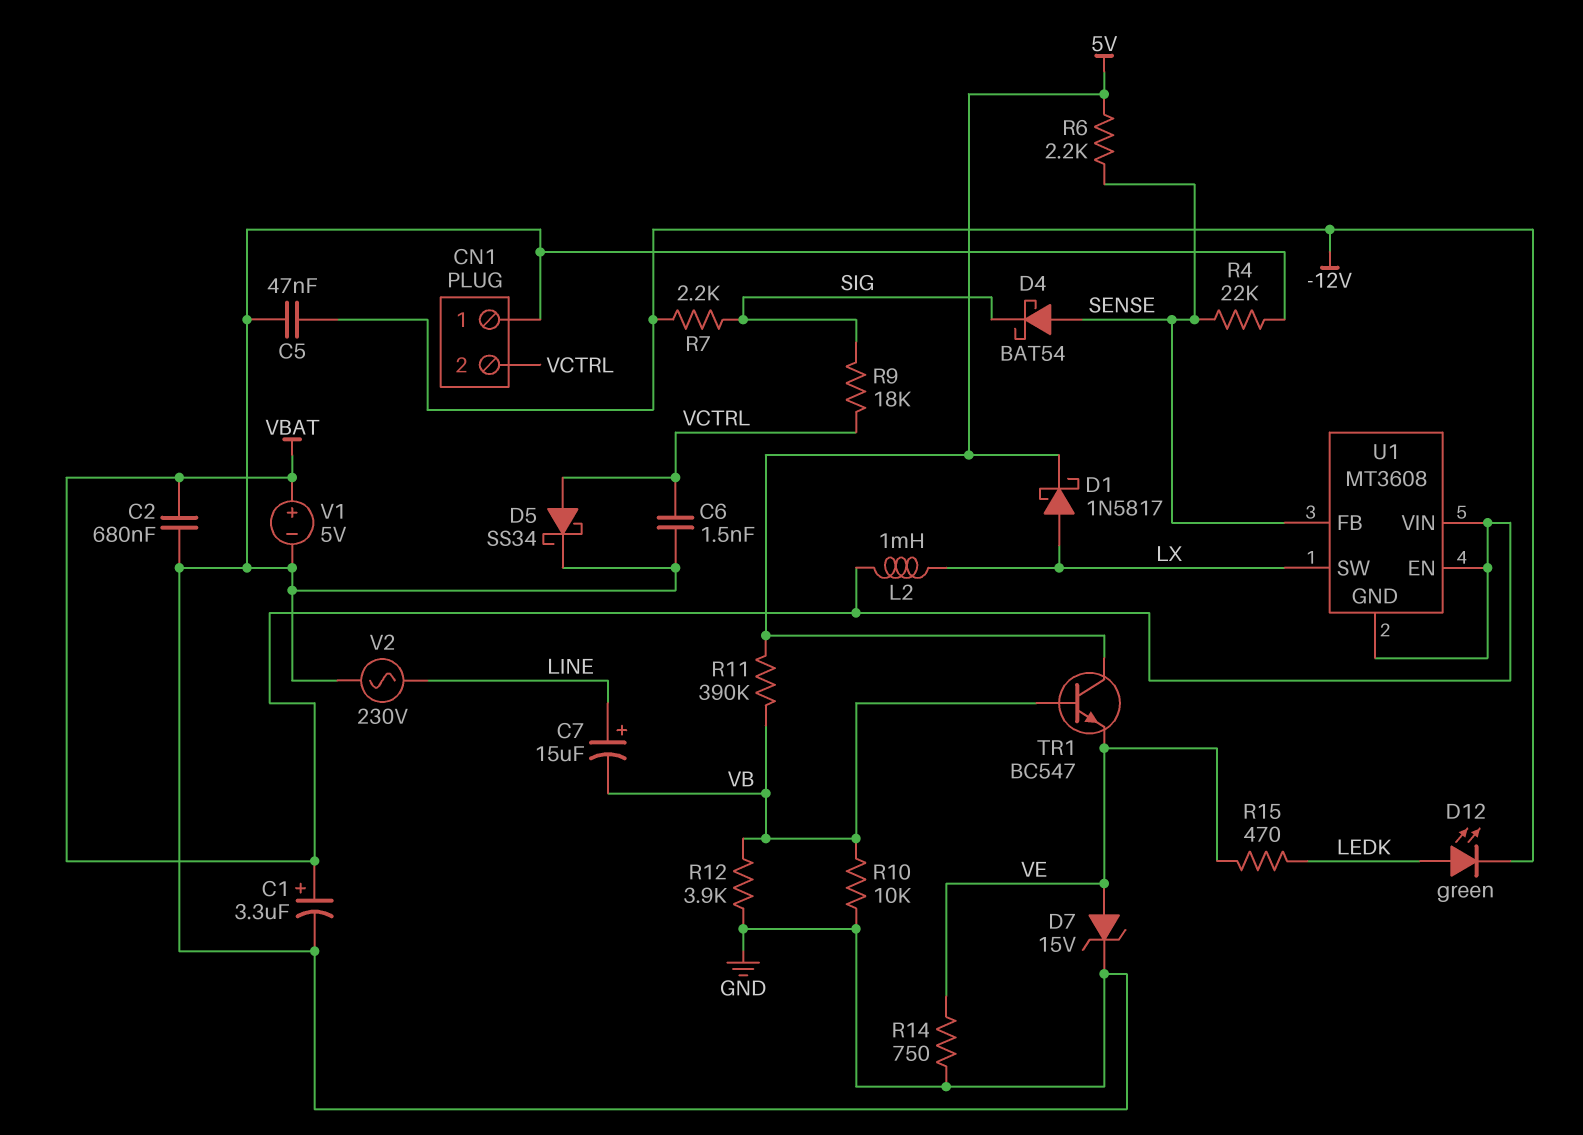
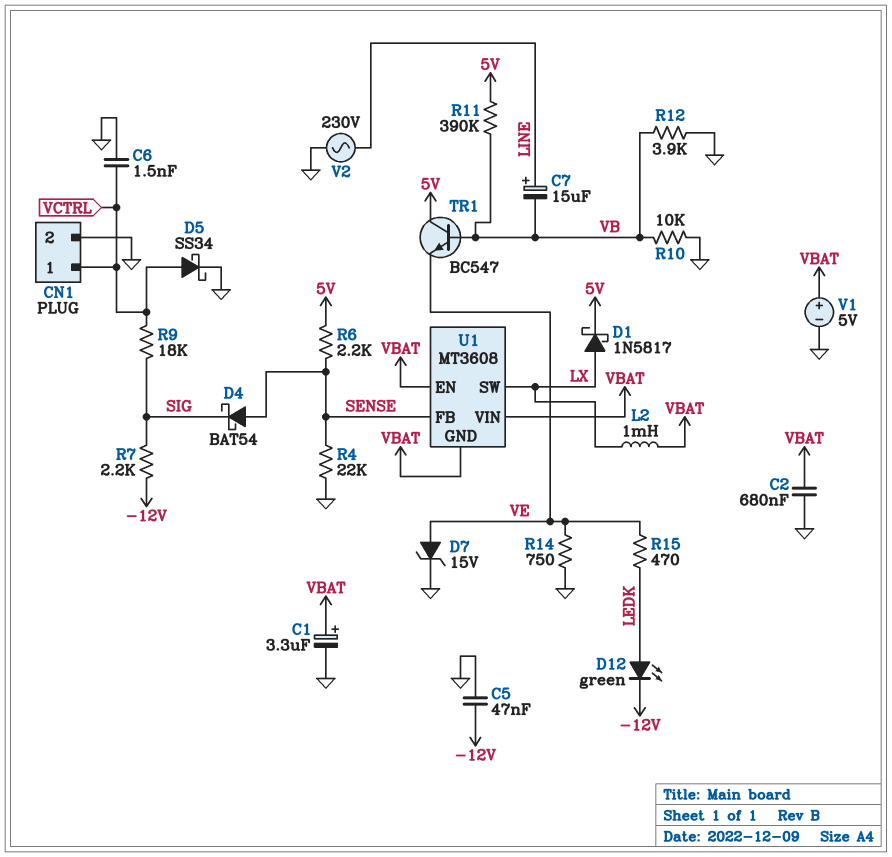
CN1 pin 1: GND -> VCTRL
CN1 pin 2: VCTRL -> GND

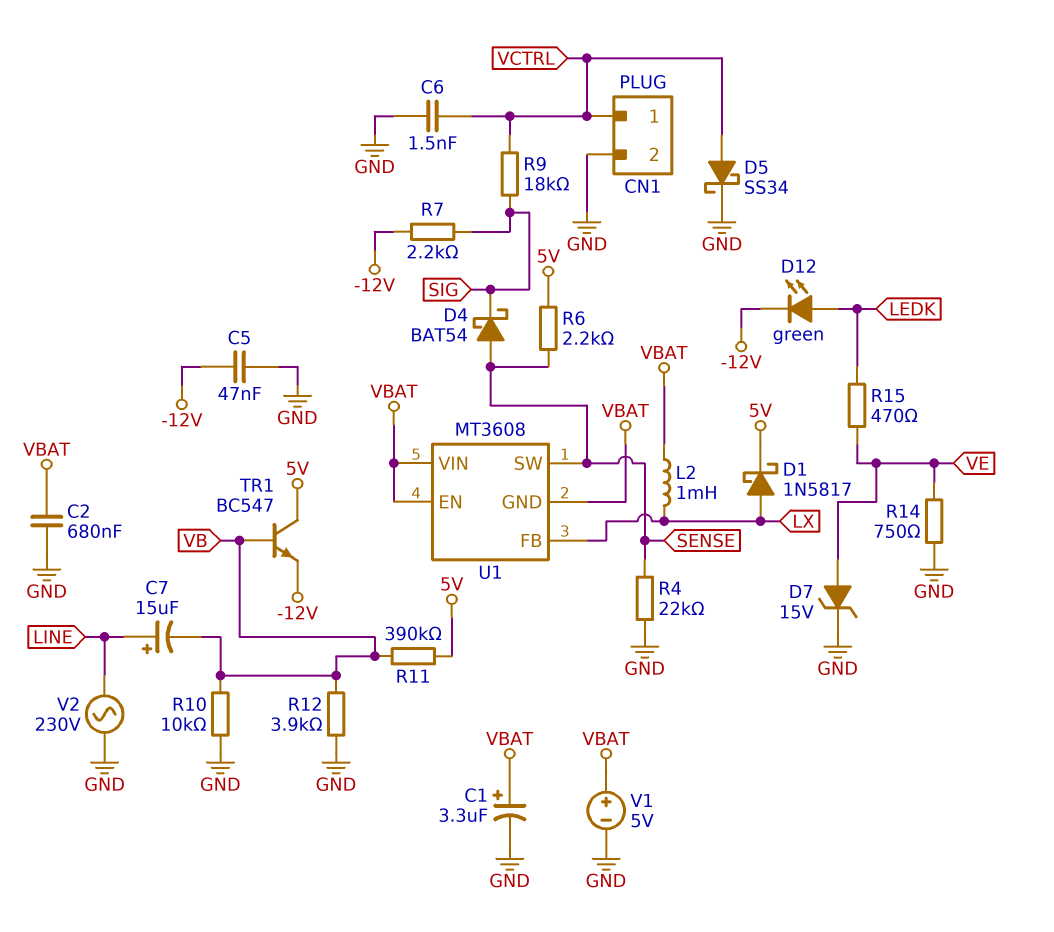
TR1: NPN BC547 (B VB, C 5V, E VE) -> NPN BC547 (B VB, C 5V, E -12V)
U1 pin FB: SENSE -> LX
U1 pin SW: LX -> SENSE

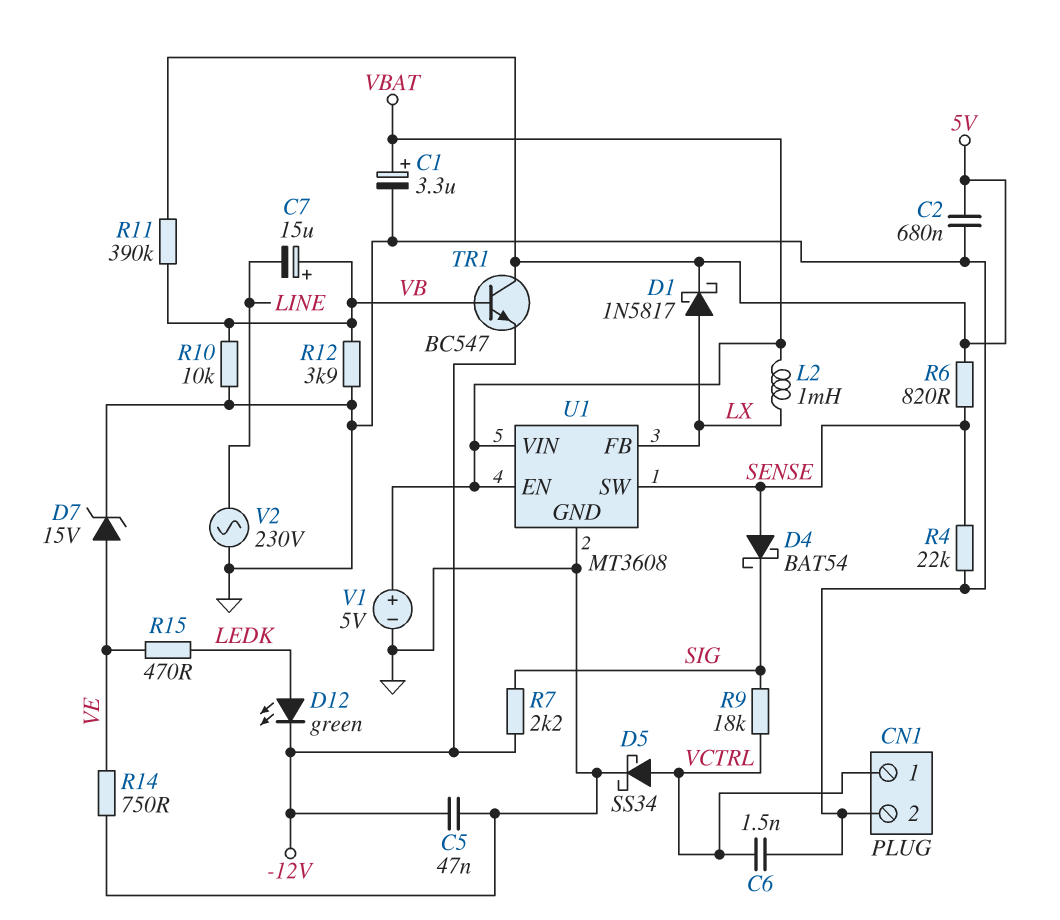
C2: 680nF (GND, VBAT) -> 680nF (5V, GND)
C7: 15uF (plus LINE, minus VB) -> 15uF (plus VB, minus LINE)
R6: 2.2k (5V, SENSE) -> 820 (5V, SENSE)
U1 pin GND: VBAT -> GND

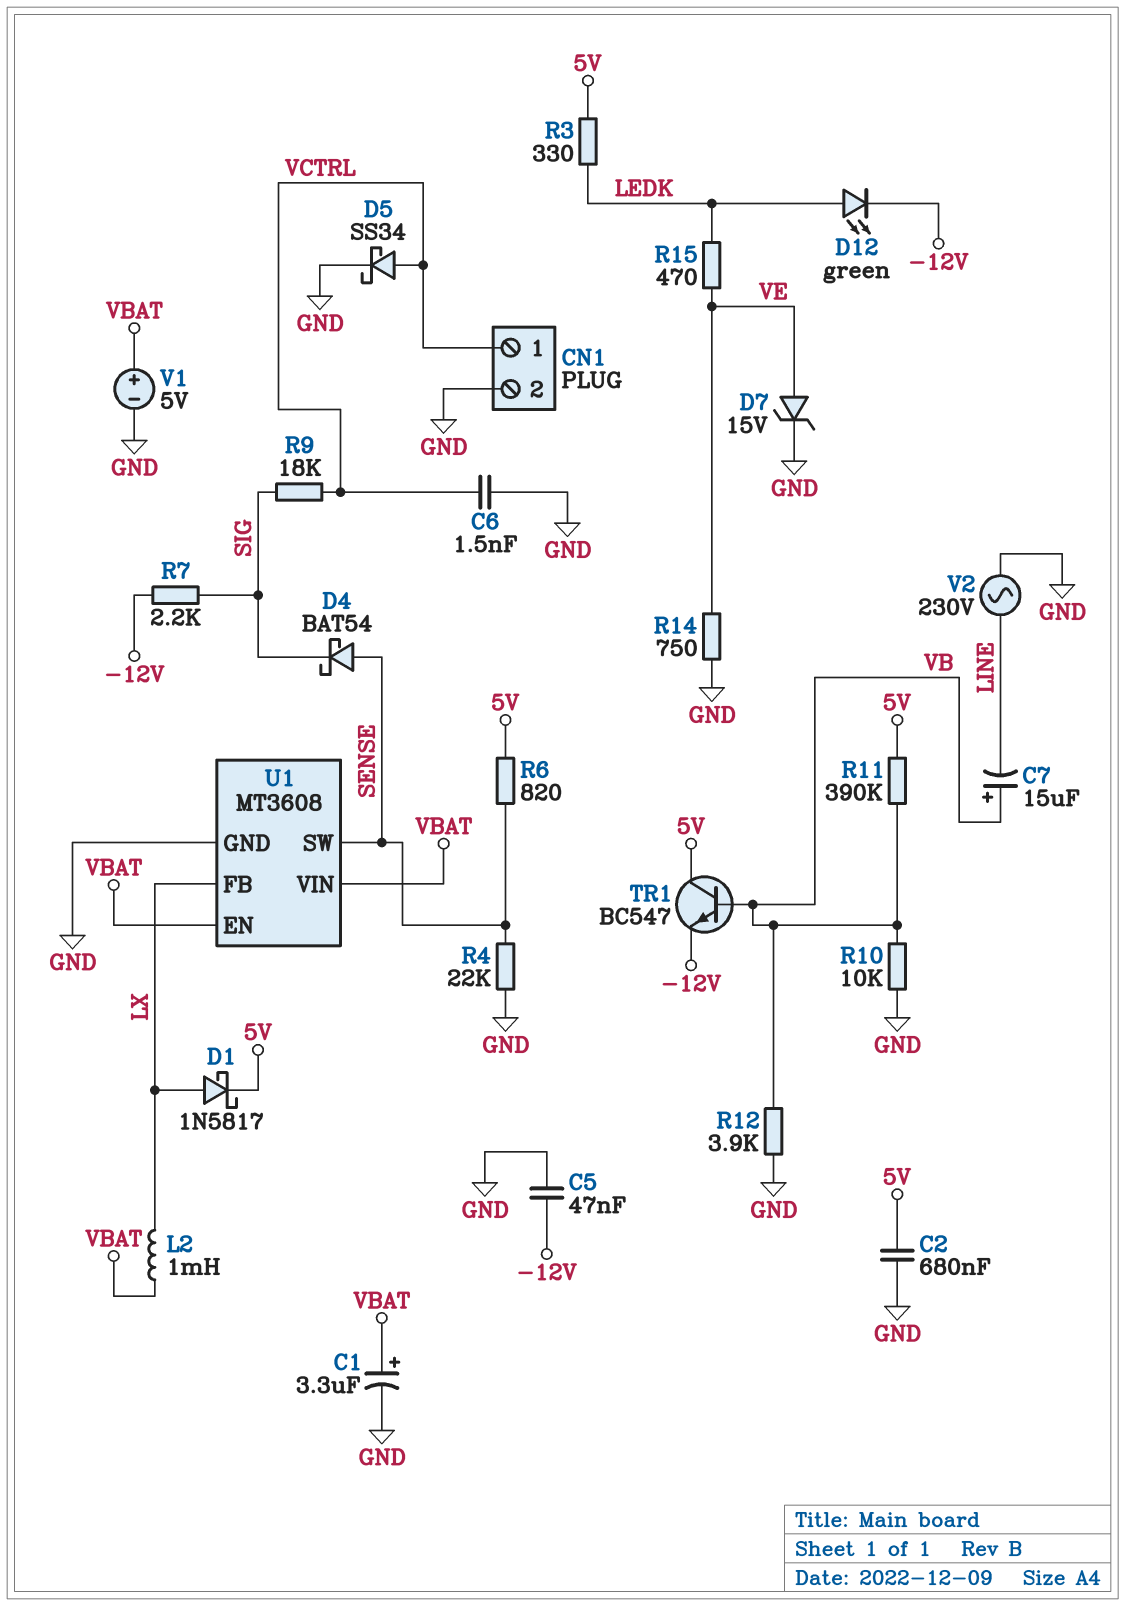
R3: none -> 330 (5V, LEDK)

